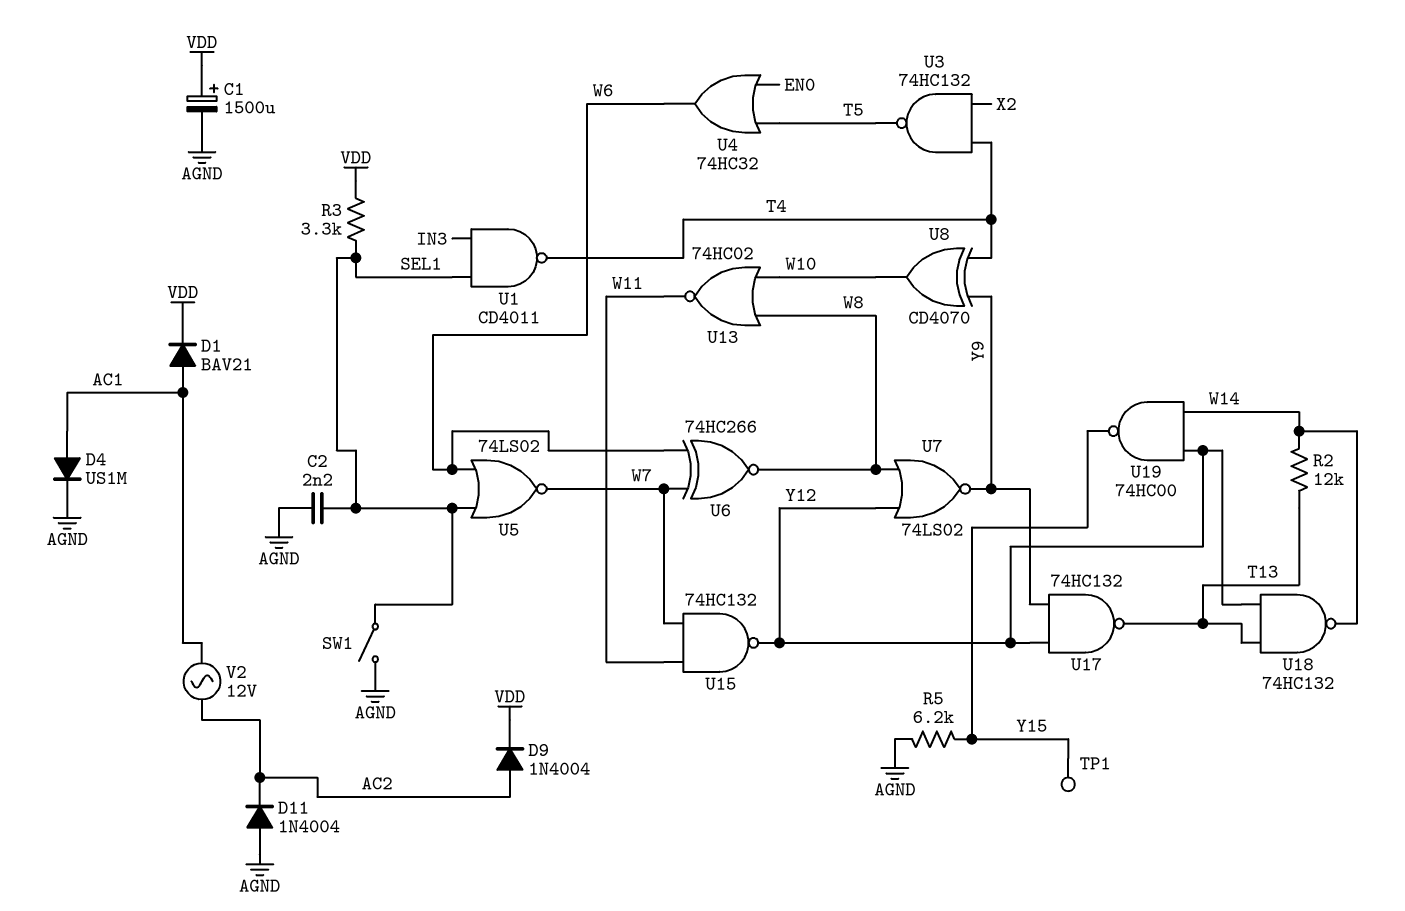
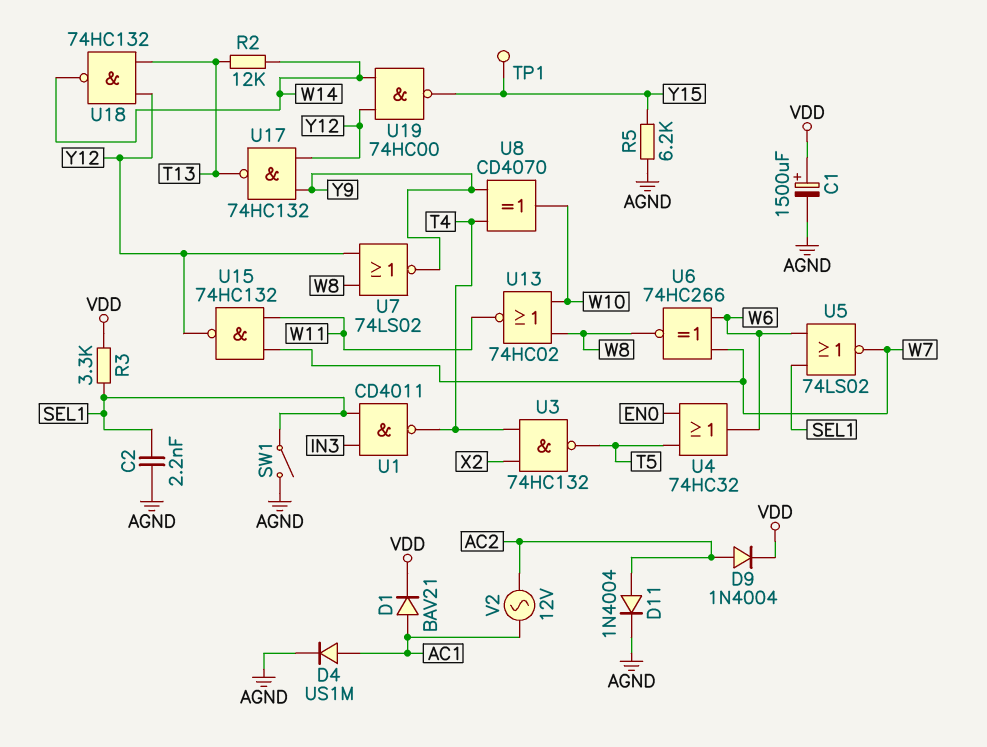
D11: diode 1N4004 (A AGND, K AC2) -> diode 1N4004 (A AC2, K AGND)

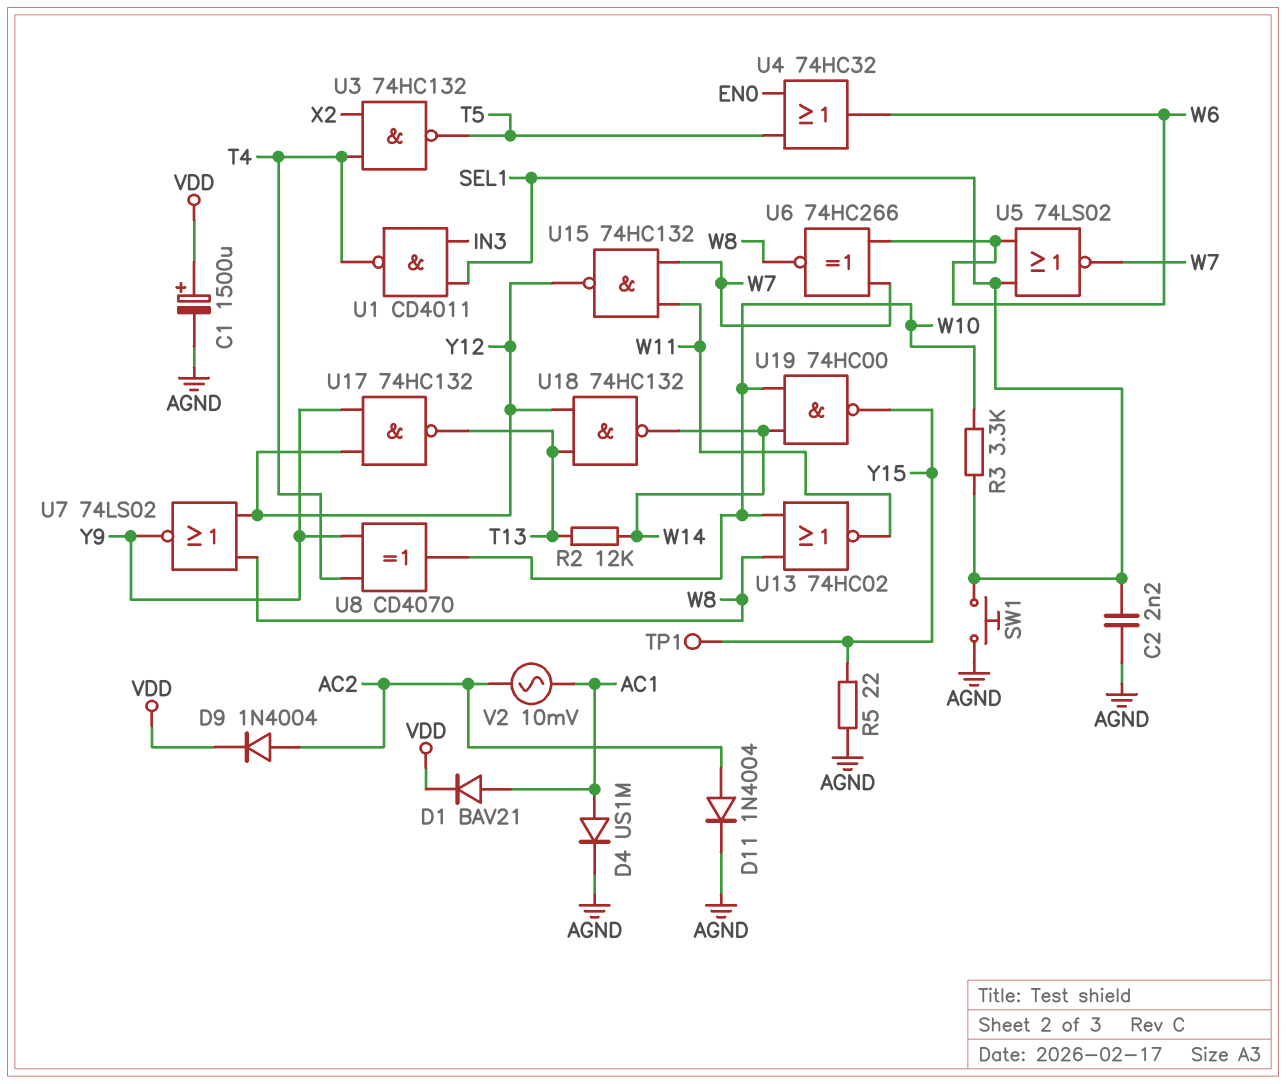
R3: 3.3k (SEL1, VDD) -> 3.3k (SEL1, W10)
R5: 6.2k (AGND, Y15) -> 22 (AGND, Y15)
SW1: switch (AGND, SEL1) -> button (AGND, SEL1)
U19: NAND 74HC00 (in W14, in Y12, out Y15) -> NAND 74HC00 (in W10, in W14, out Y15)
V2: AC 12V (AC1, AC2) -> AC 10mV (AC1, AC2)

